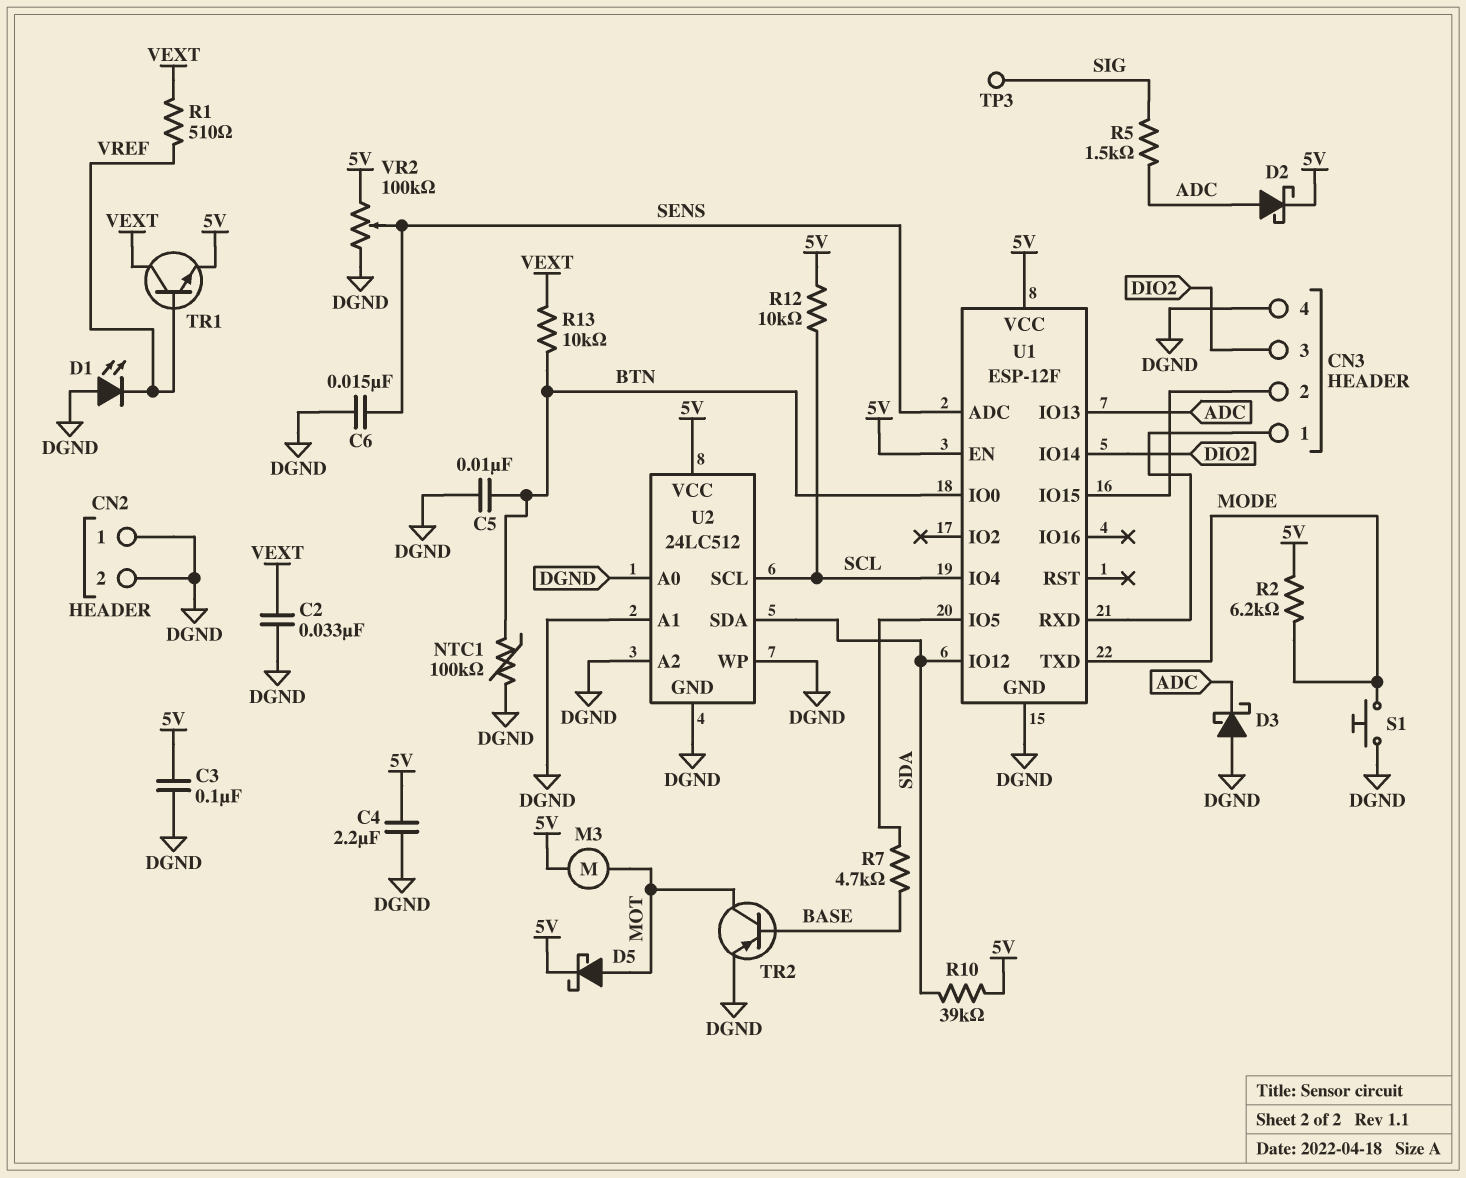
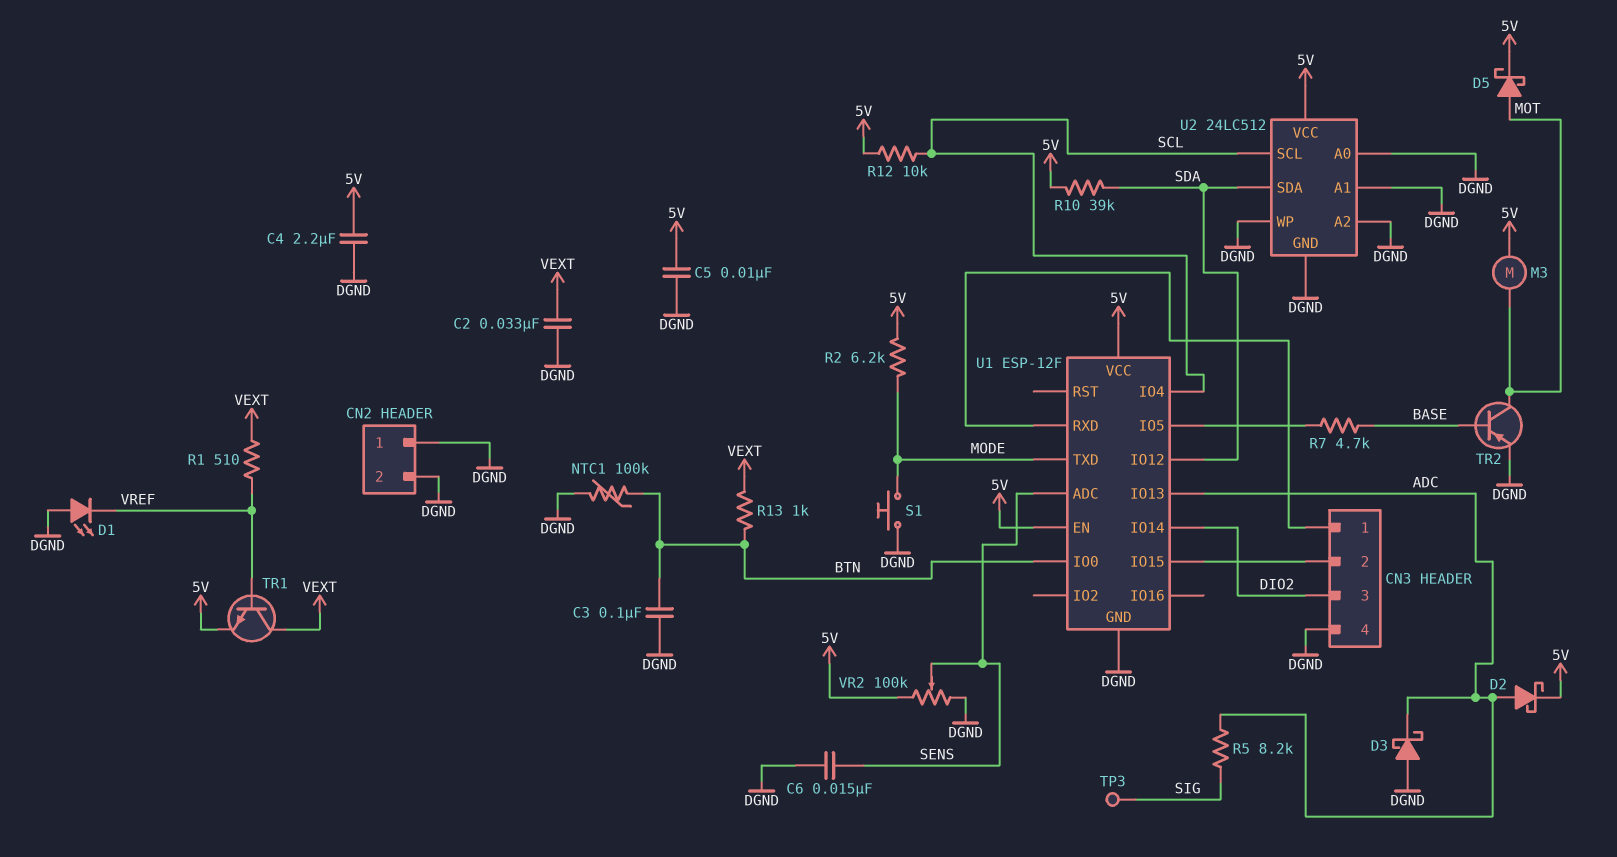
C3: 100nF (5V, DGND) -> 100nF (BTN, DGND)
C5: 10nF (BTN, DGND) -> 10nF (5V, DGND)
R5: 1.5k (ADC, SIG) -> 8.2k (ADC, SIG)
R13: 10k (BTN, VEXT) -> 1k (BTN, VEXT)

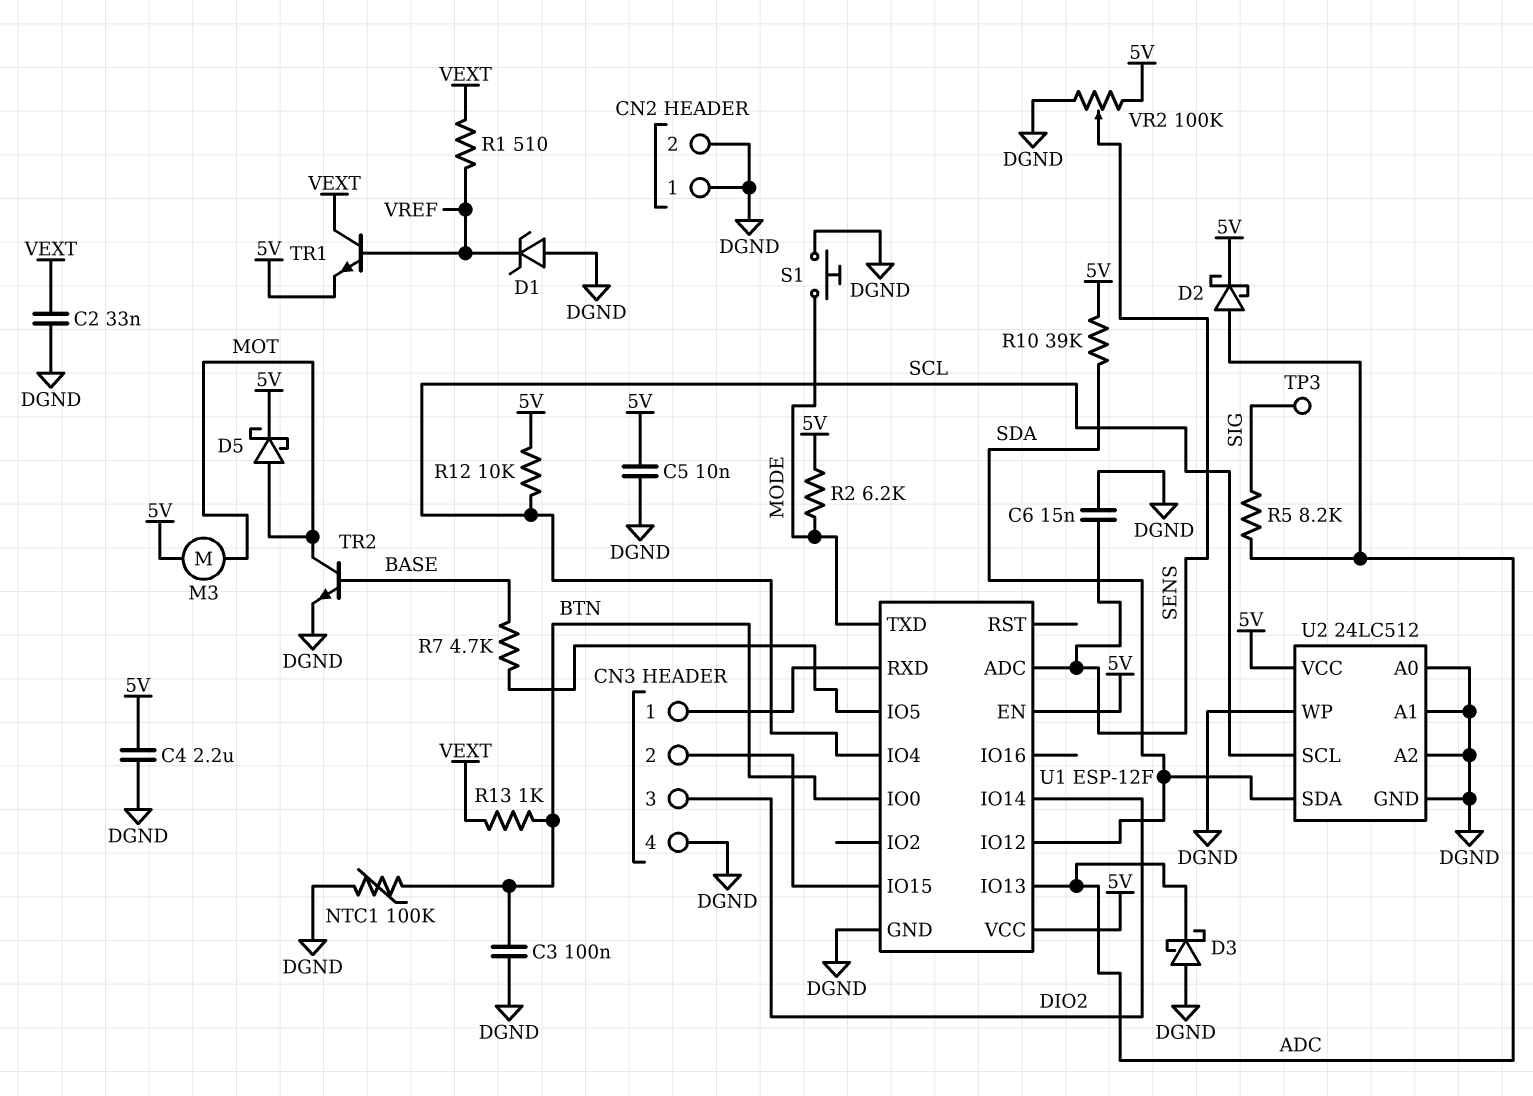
D1: LED (A DGND, K VREF) -> zener (A DGND, K VREF)
TR2: PNP (B BASE, C MOT, E DGND) -> NPN (B BASE, C MOT, E DGND)

